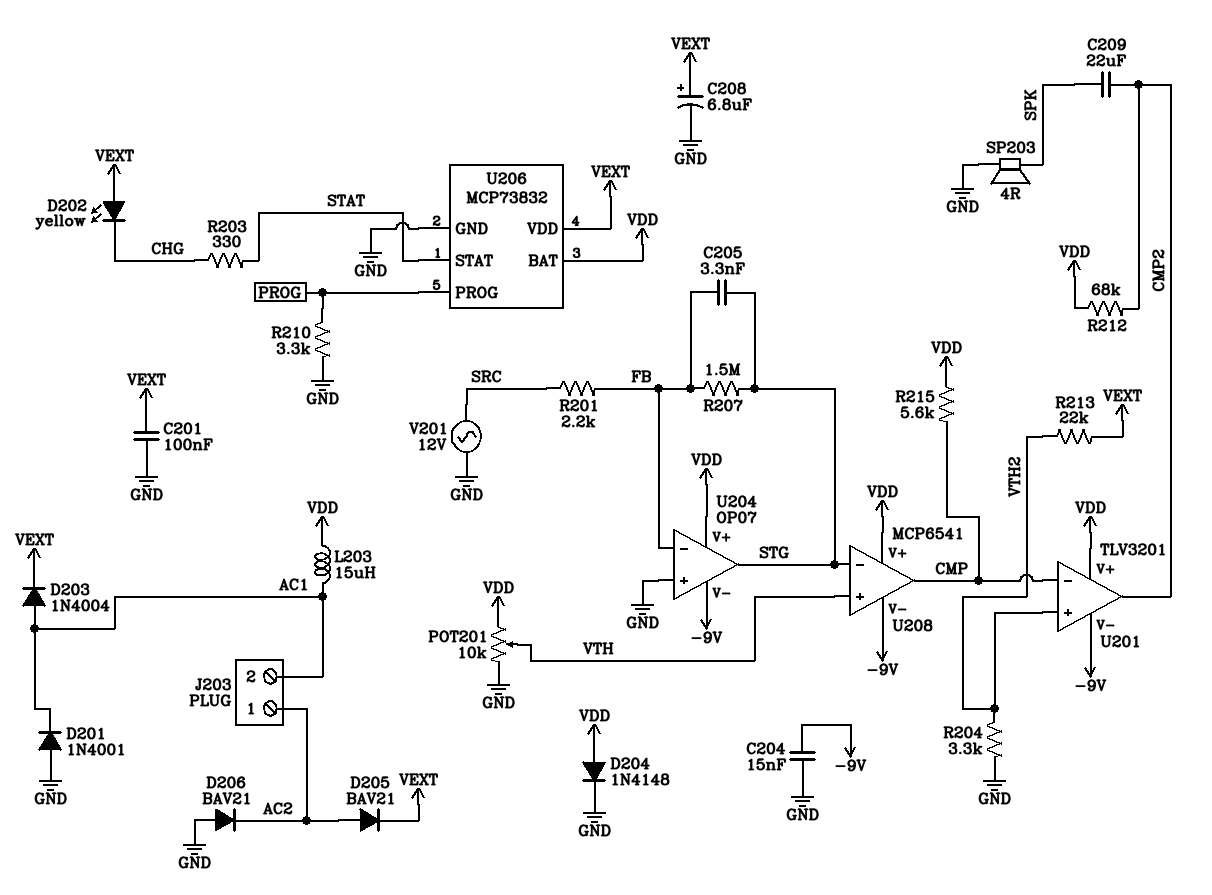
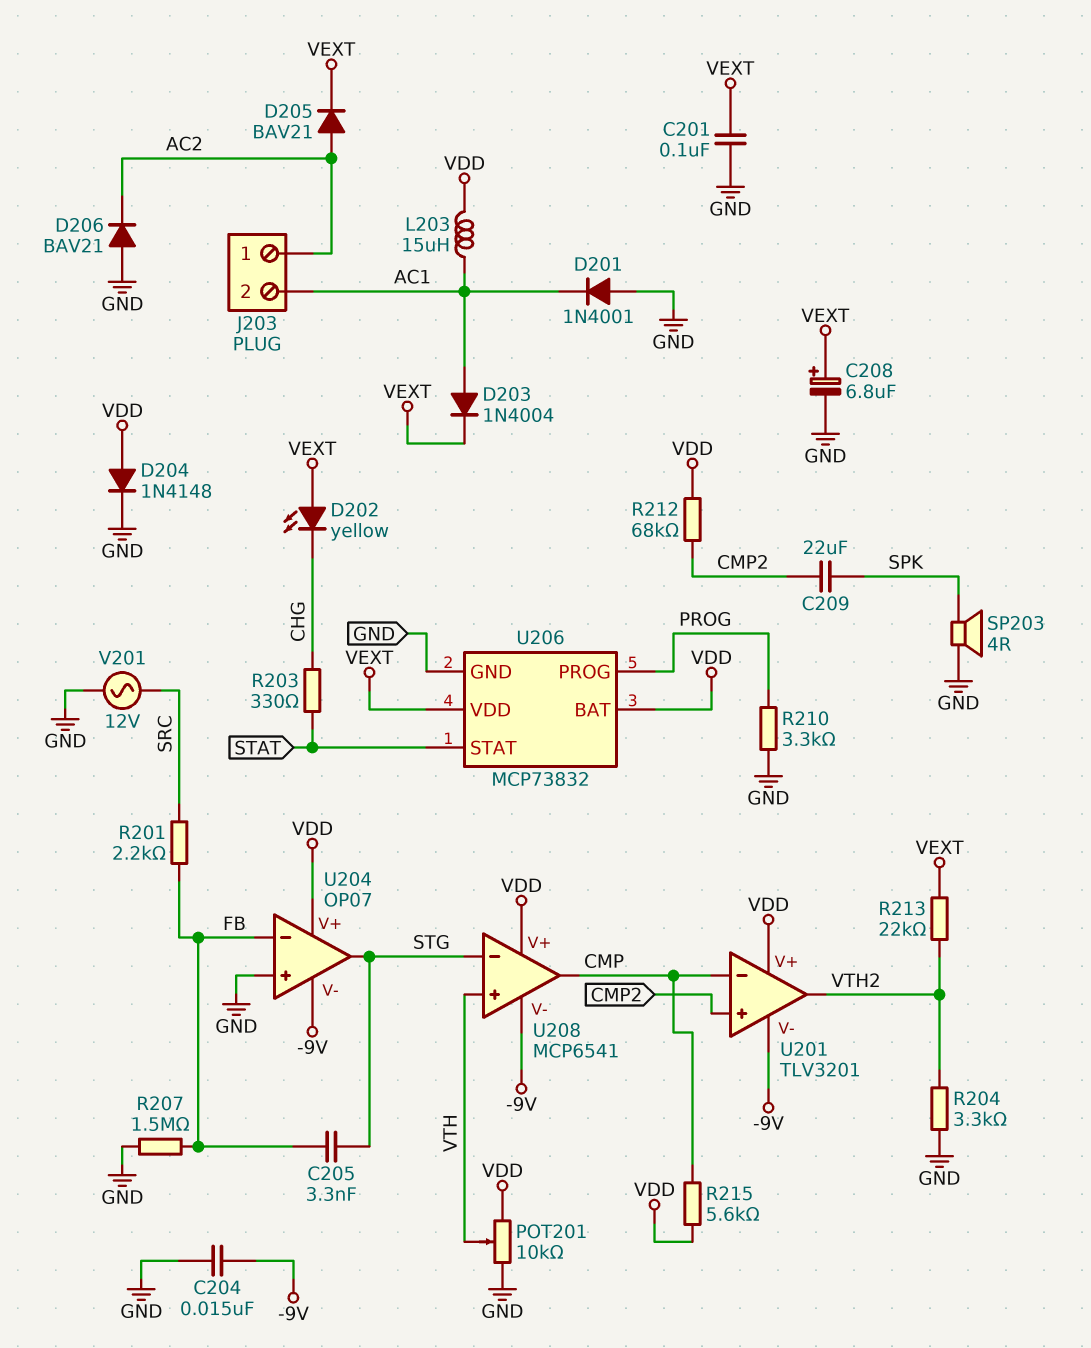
R207: 1.5M (FB, STG) -> 1.5M (FB, GND)
U201 pin in+: VTH2 -> CMP2
U201 pin out: CMP2 -> VTH2

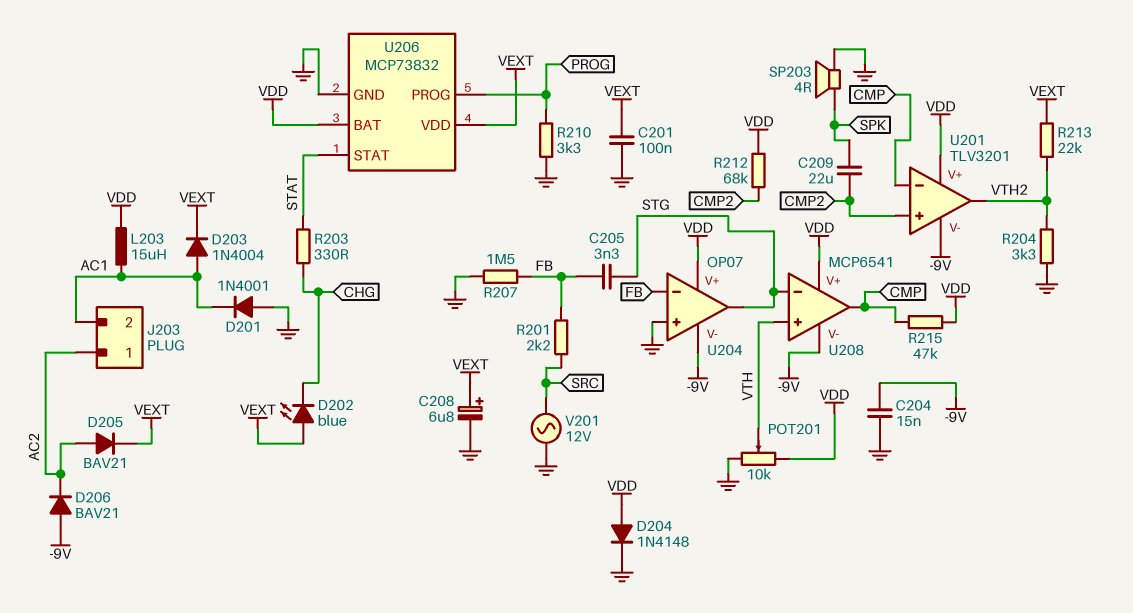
D202: LED yellow (A VEXT, K CHG) -> LED blue (A VEXT, K CHG)
D206: diode BAV21 (A GND, K AC2) -> diode BAV21 (A -9V, K AC2)
R215: 5.6k (CMP, VDD) -> 47k (CMP, VDD)

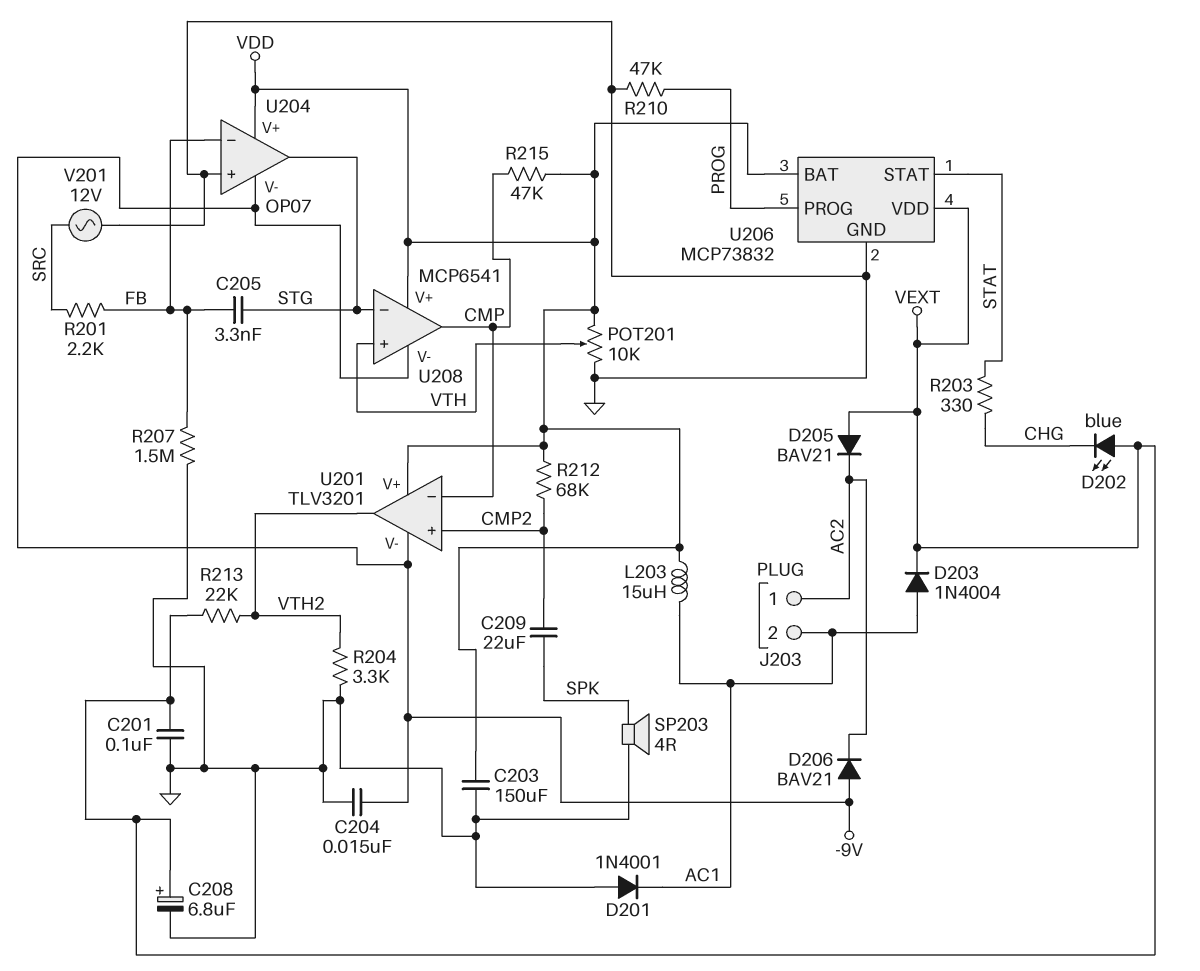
C203: none -> 150uF (GND, VDD)
D204: diode 1N4148 (A VDD, K GND) -> none
D205: diode BAV21 (A AC2, K VEXT) -> diode BAV21 (A VEXT, K AC2)
R210: 3.3k (GND, PROG) -> 47k (GND, PROG)

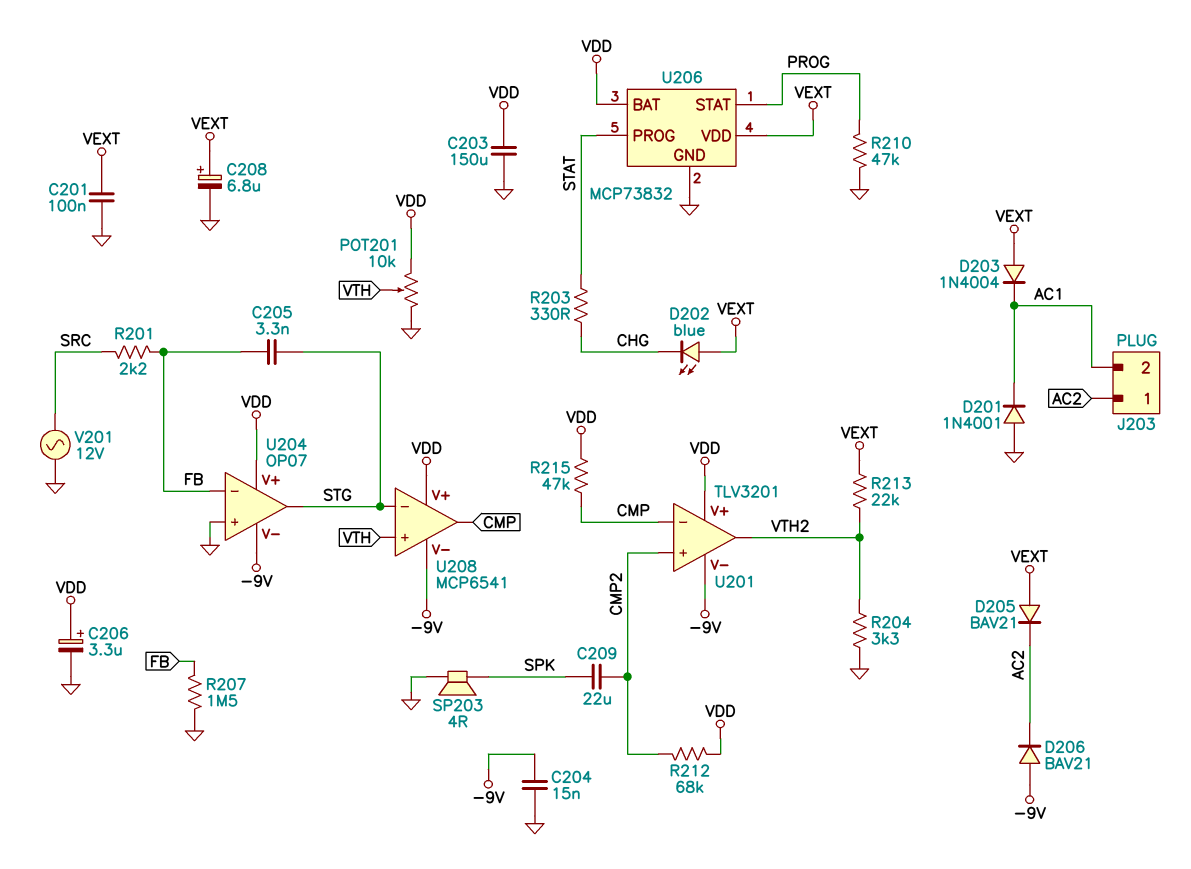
C206: none -> 3.3uF (plus VDD, minus GND)
D203: diode 1N4004 (A AC1, K VEXT) -> diode 1N4004 (A VEXT, K AC1)
L203: 15uH (AC1, VDD) -> none
U206 pin PROG: PROG -> STAT
U206 pin STAT: STAT -> PROG

